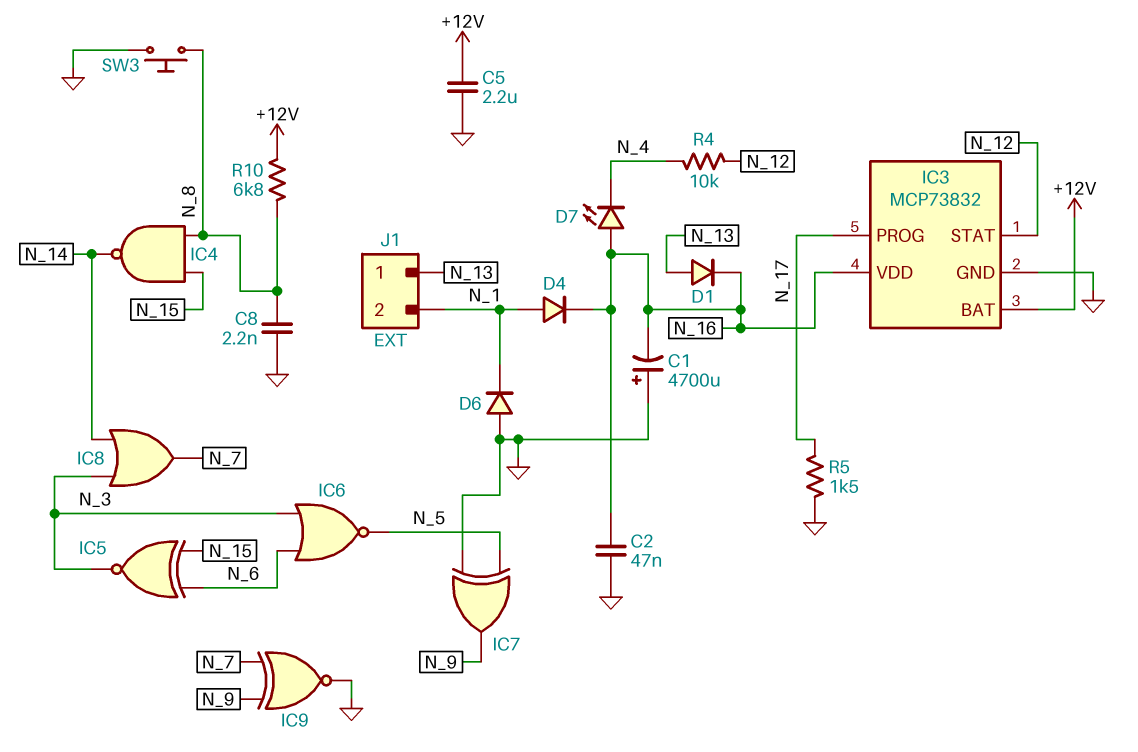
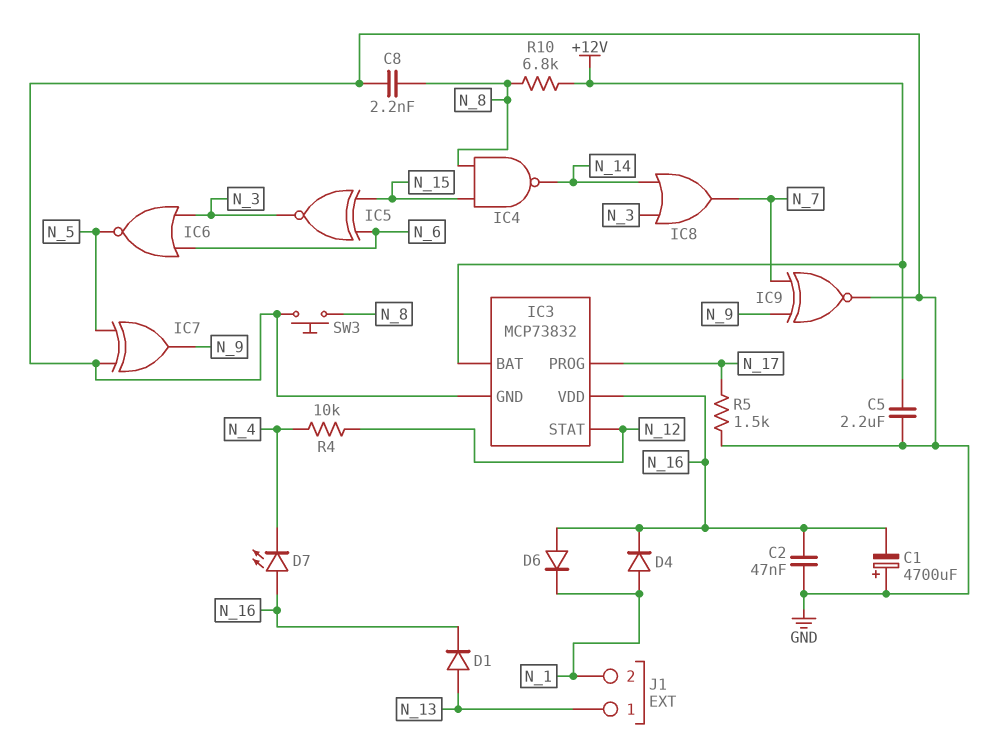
D6: diode (A GND, K N_1) -> diode (A N_16, K N_1)

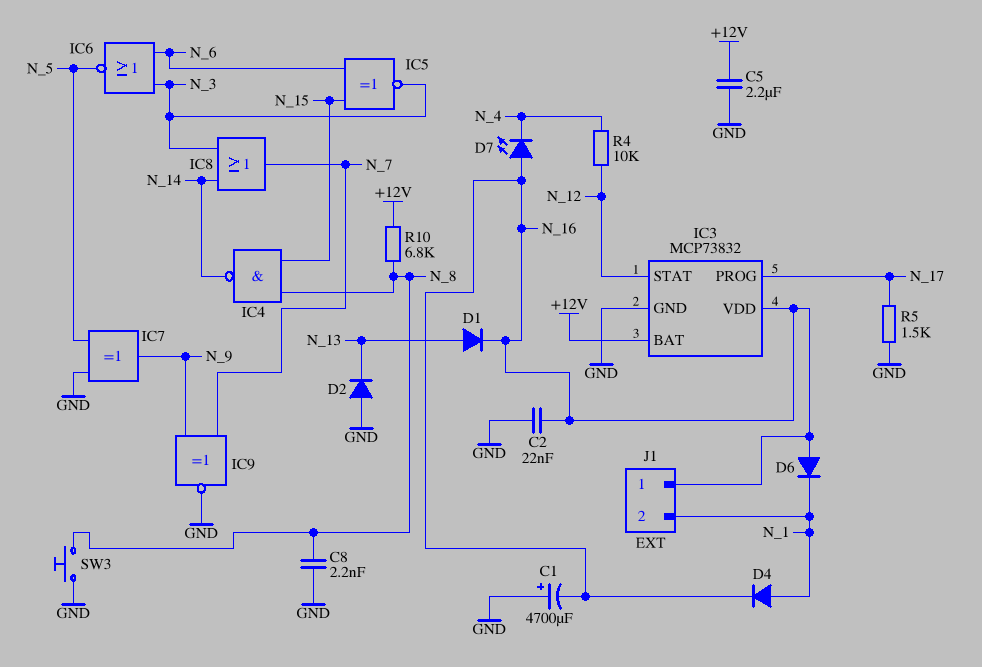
C2: 47nF (GND, N_16) -> 22nF (GND, N_16)
D2: none -> diode (A GND, K N_13)
J1 pin 1: N_13 -> N_16

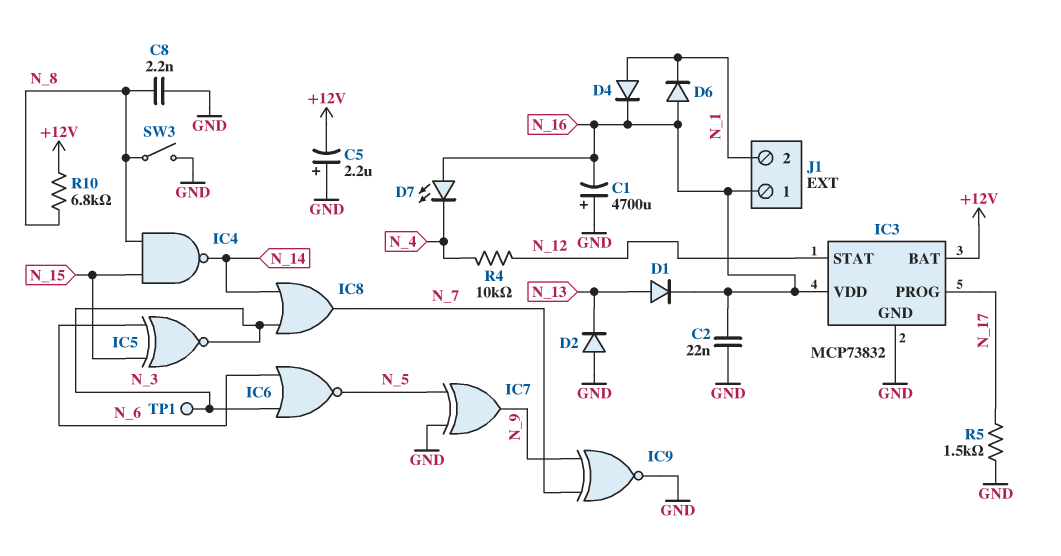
C5: 2.2uF (+12V, GND) -> 2.2uF (plus GND, minus +12V)
SW3: button (GND, N_8) -> switch (GND, N_8)
TP1: none -> test point (N_3)

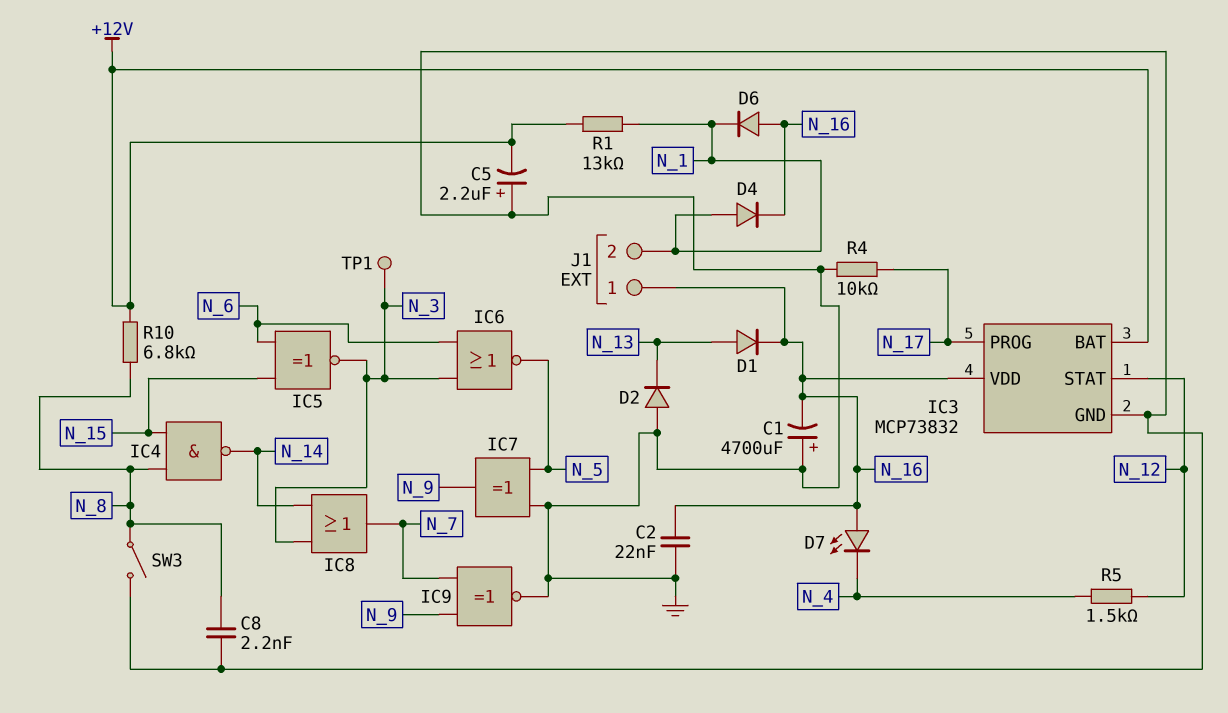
R1: none -> 13k (+12V, N_1)
R4: 10k (N_4, N_12) -> 10k (GND, N_17)
R5: 1.5k (GND, N_17) -> 1.5k (N_4, N_12)

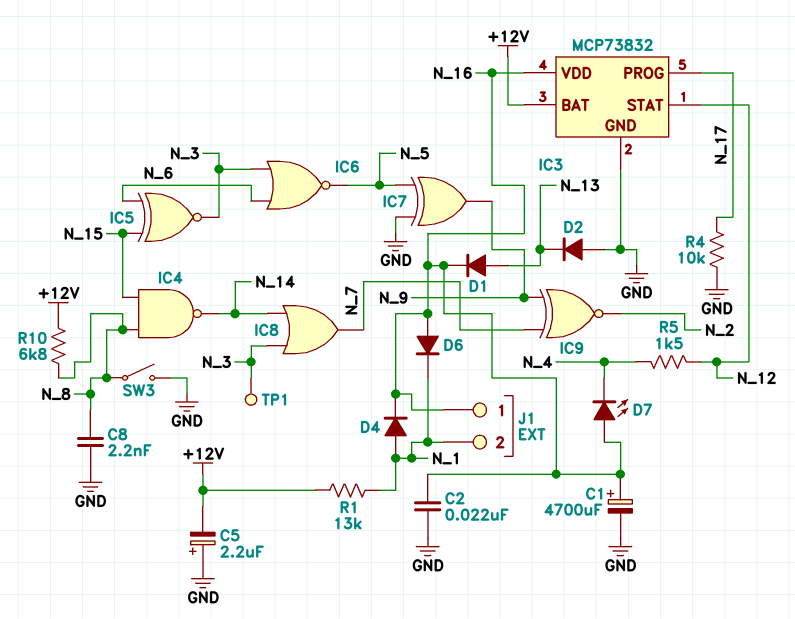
C1: 4700uF (plus GND, minus N_16) -> 4700uF (plus N_16, minus GND)
IC9: XNOR (in N_7, in N_9, out GND) -> XNOR (in N_7, in N_9, out N_2)

